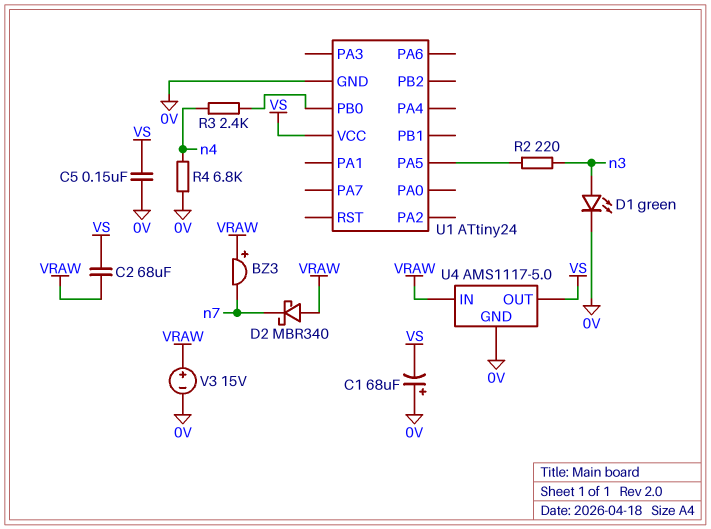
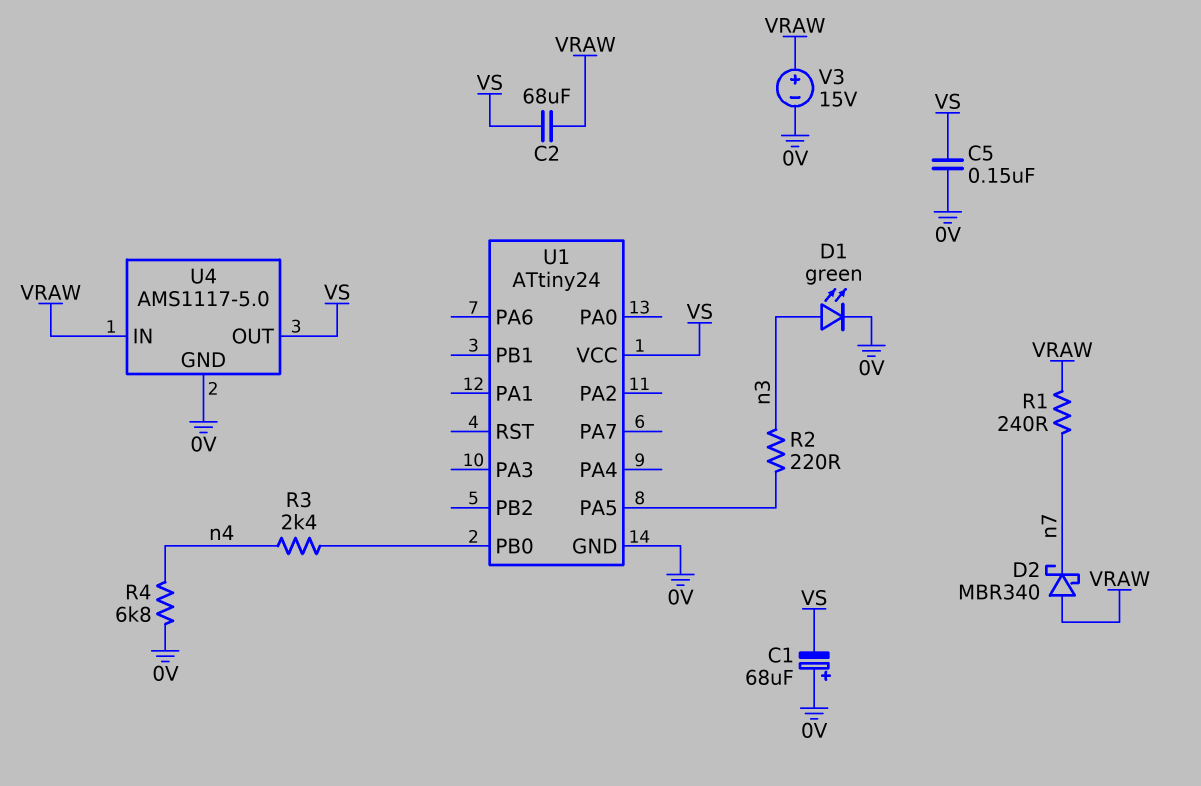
BZ3: buzzer (plus VRAW, minus n7) -> none
R1: none -> 240 (VRAW, n7)

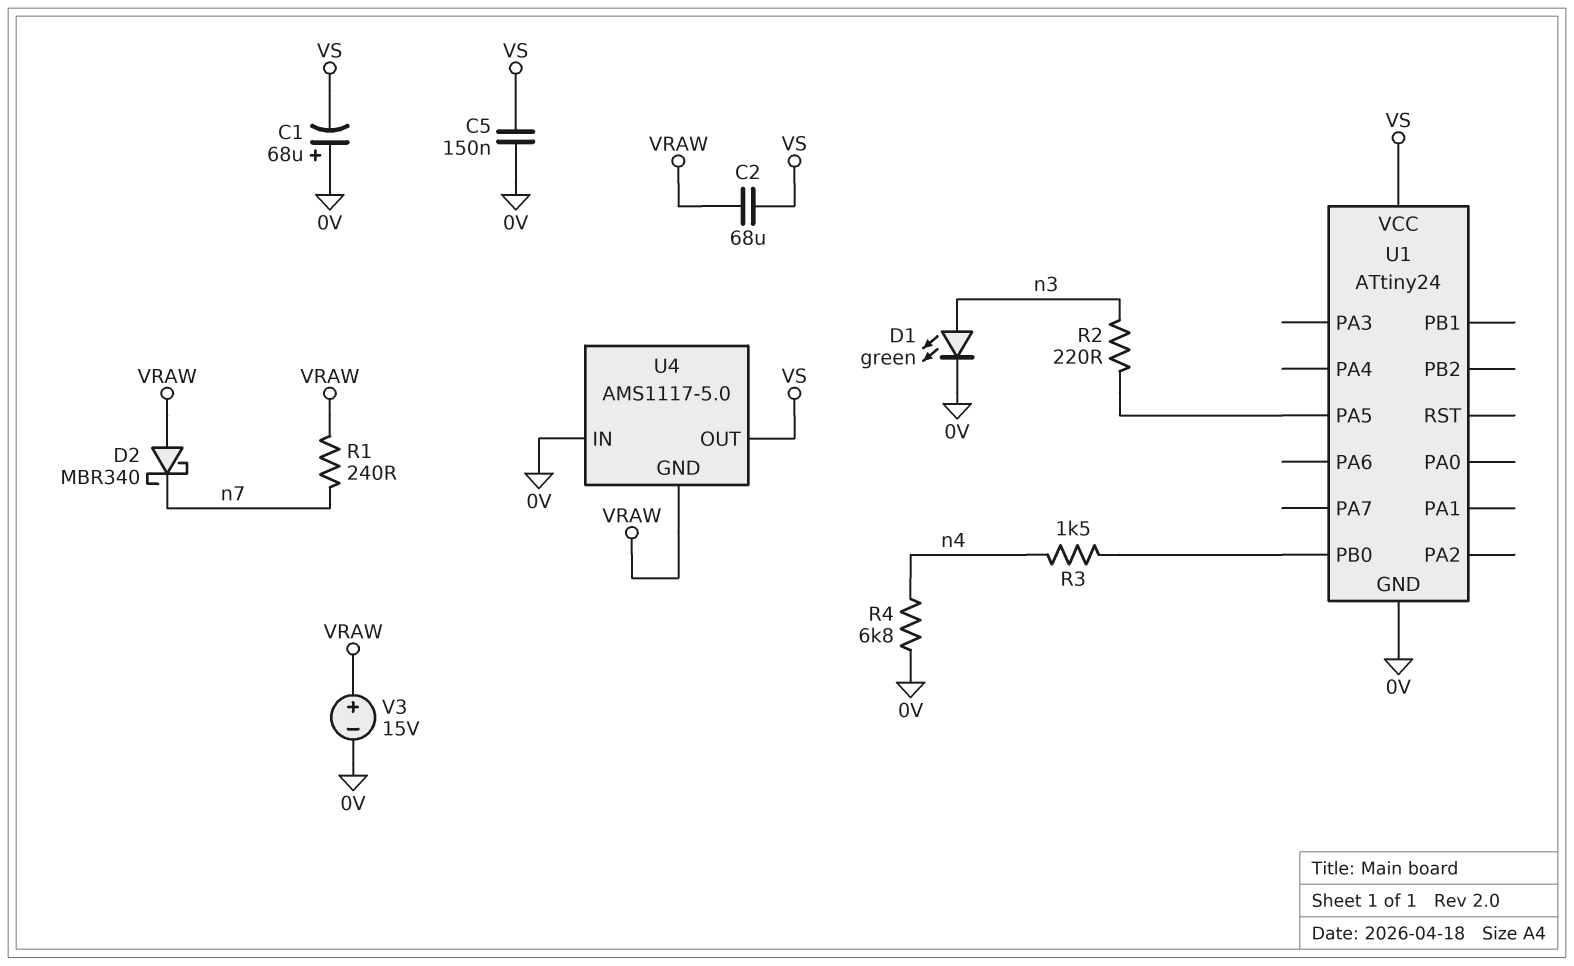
R3: 2.4k (U1/PB0, n4) -> 1.5k (U1/PB0, n4)
U4 pin GND: 0V -> VRAW
U4 pin IN: VRAW -> 0V

